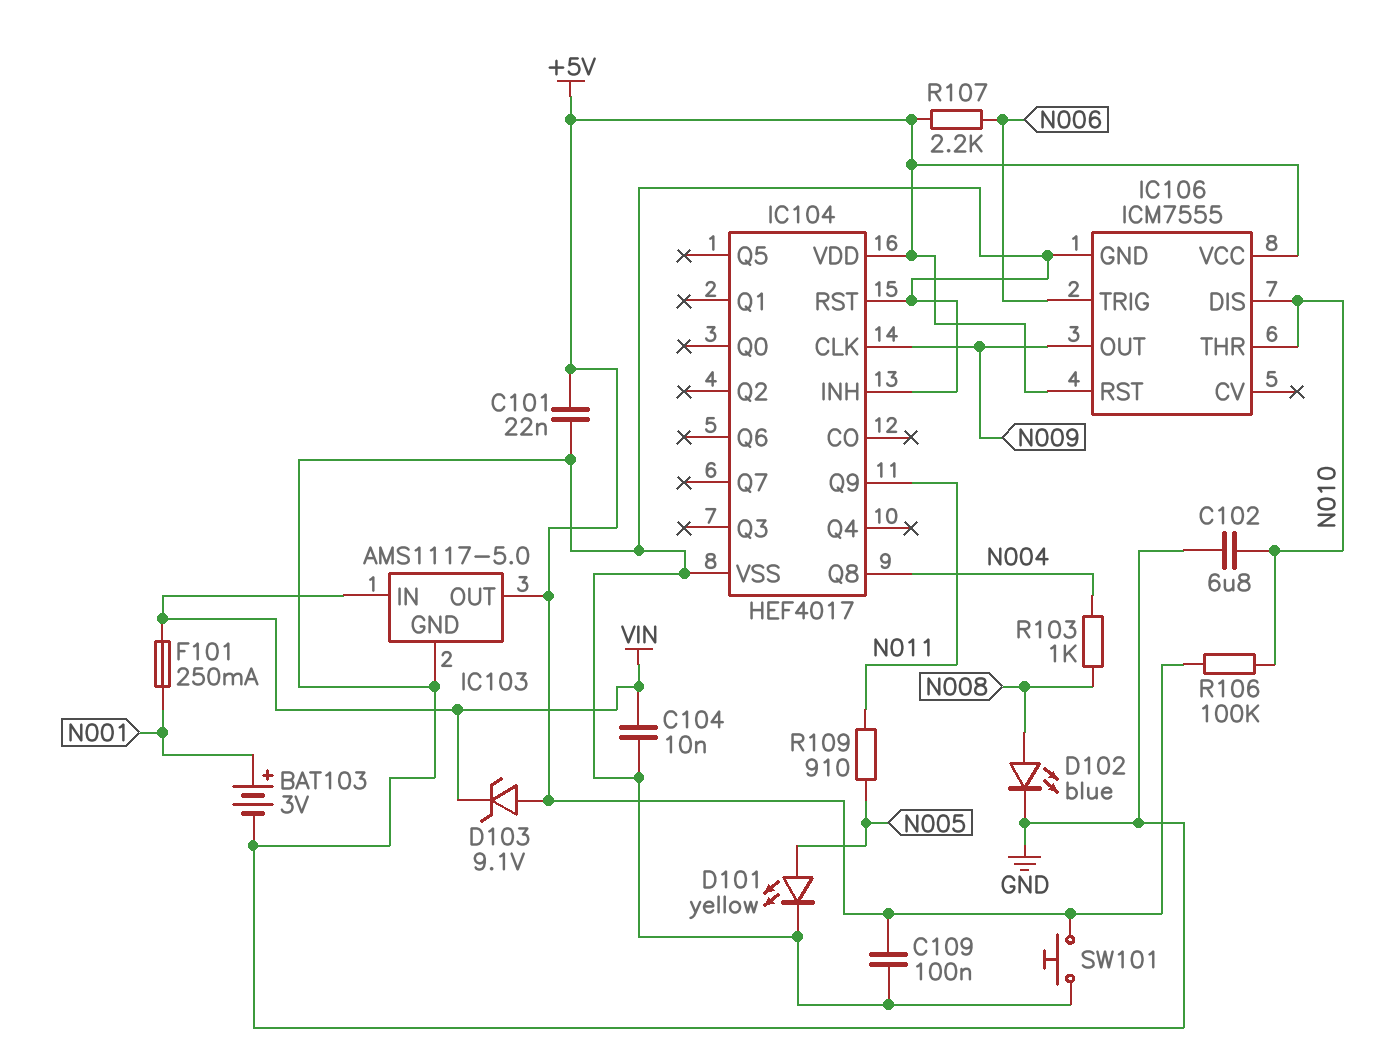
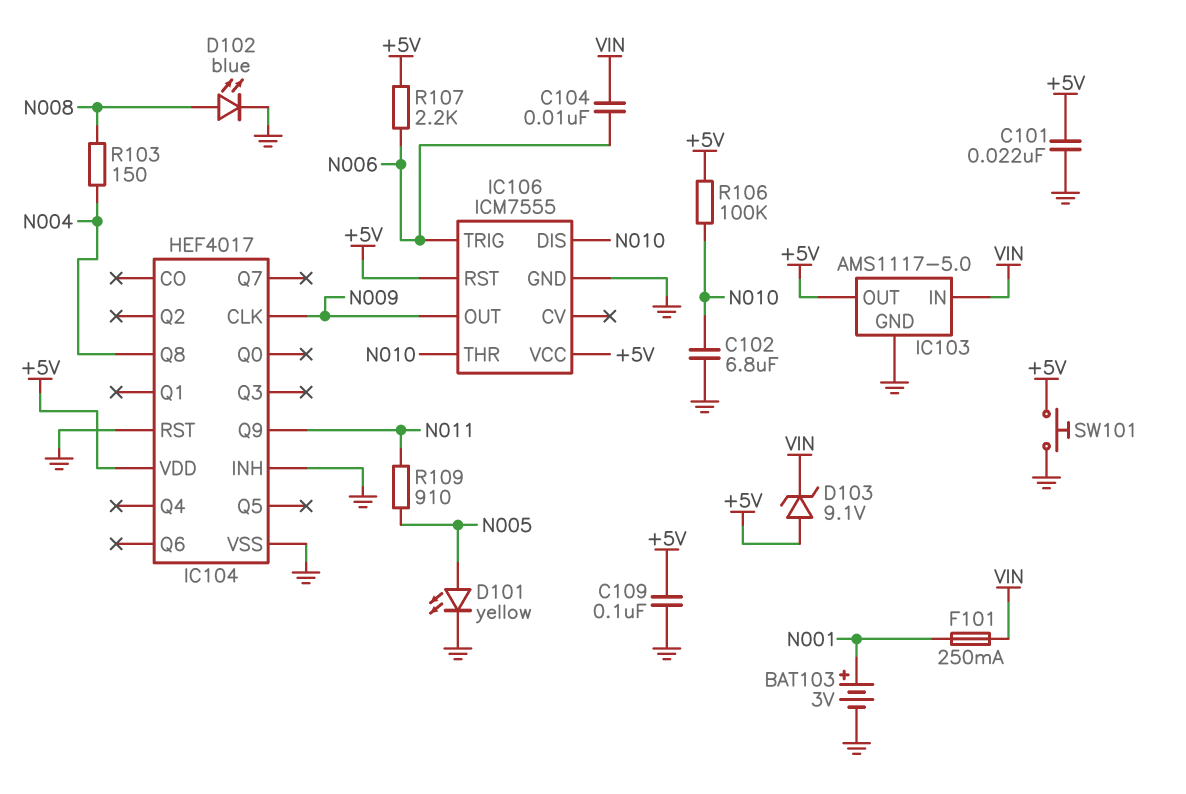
C104: 10nF (GND, VIN) -> 10nF (N006, VIN)
R103: 1k (N004, N008) -> 150 (N004, N008)

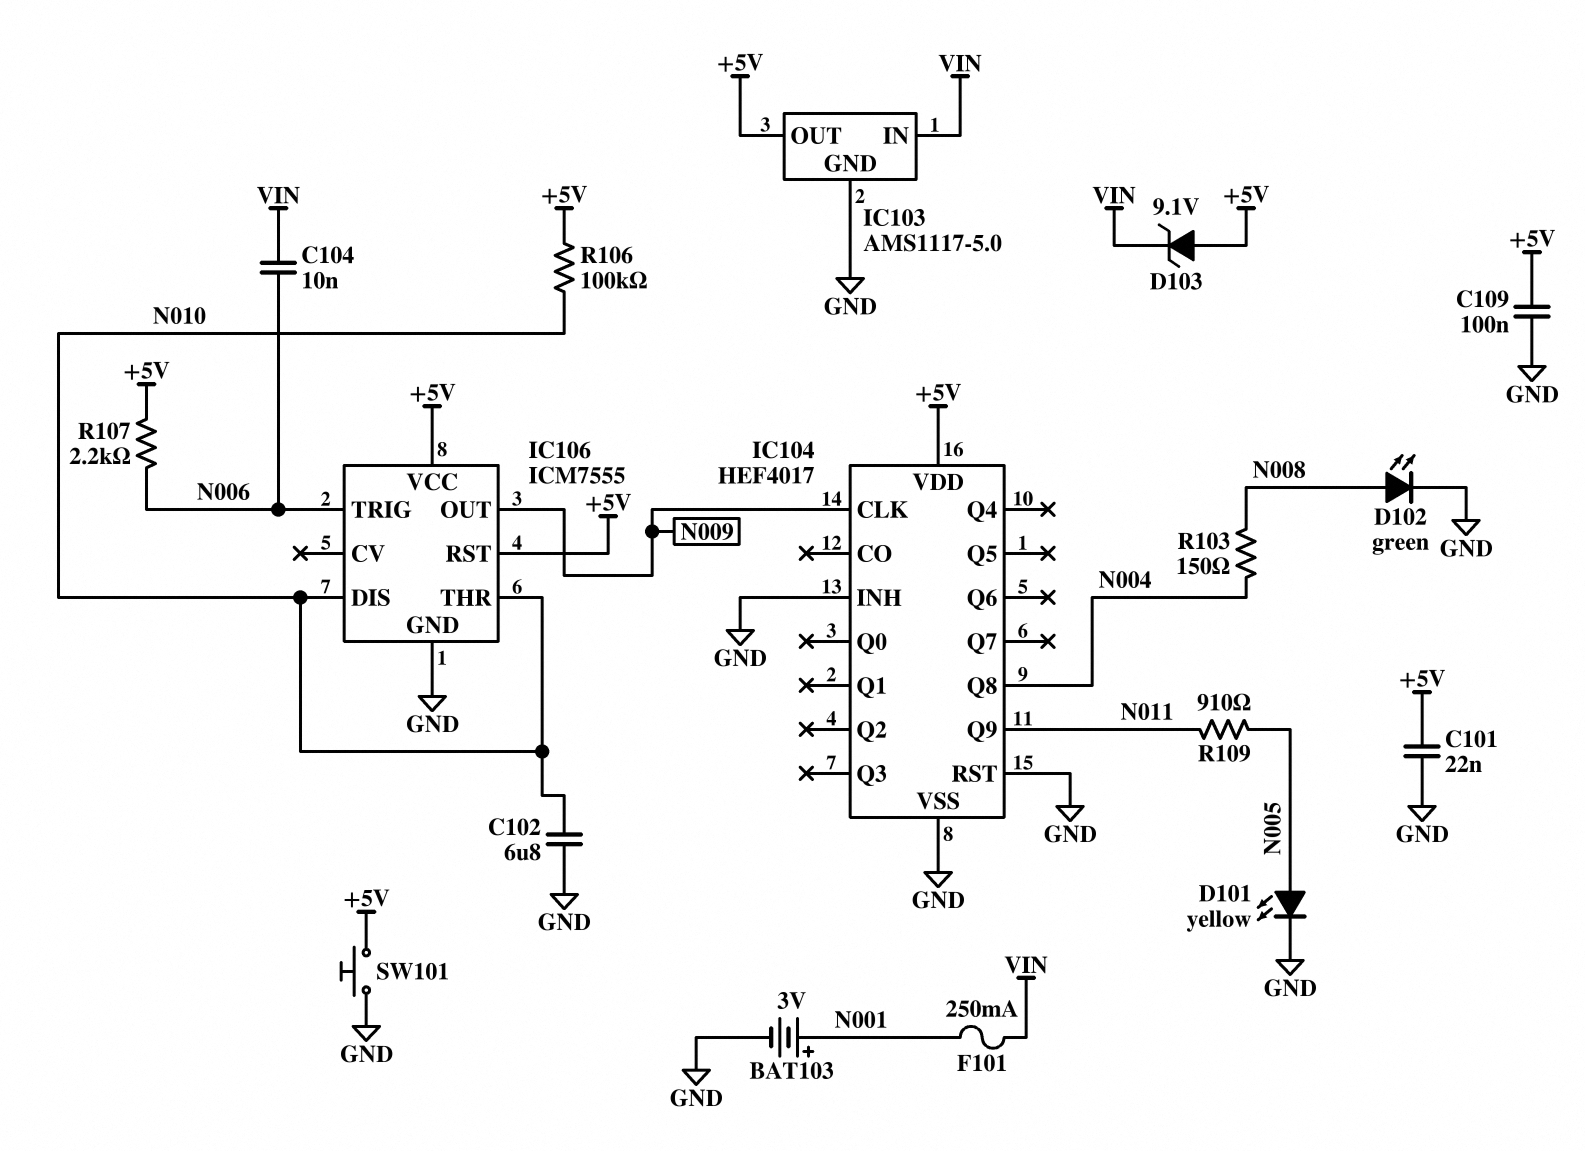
D102: LED blue (A N008, K GND) -> LED green (A N008, K GND)

